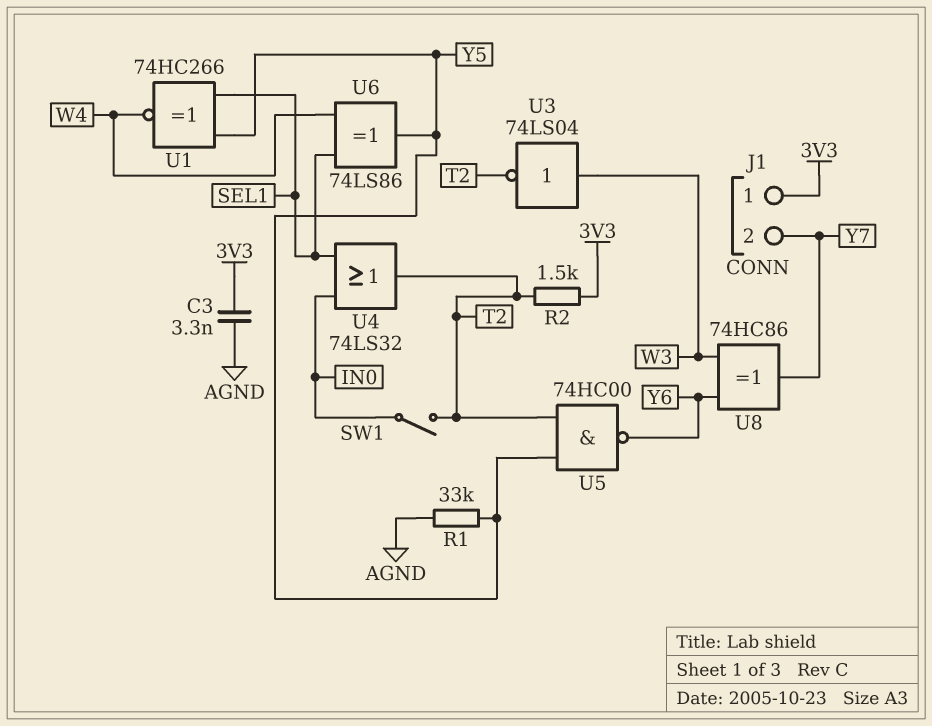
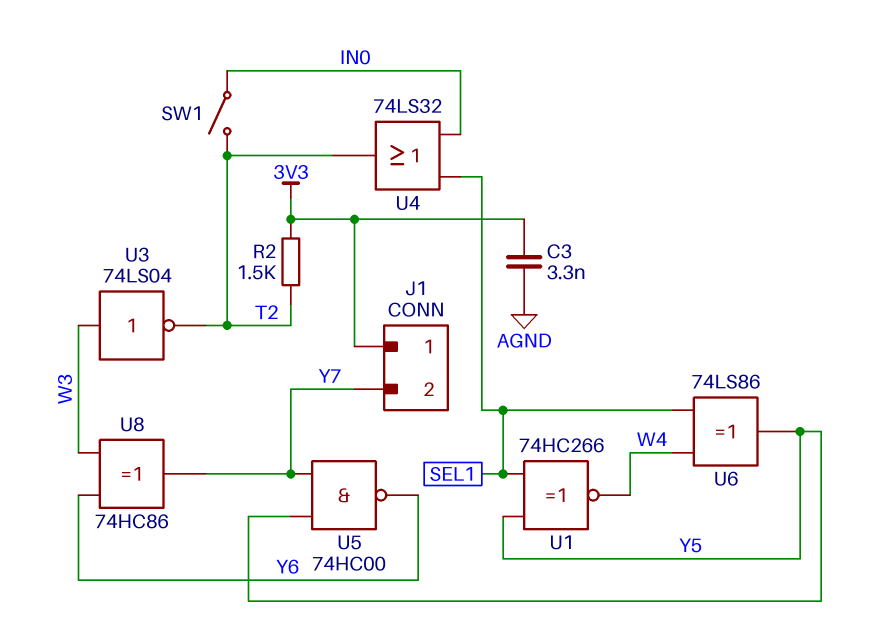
R1: 33k (AGND, Y5) -> none
U5: NAND 74HC00 (in T2, in Y5, out Y6) -> NAND 74HC00 (in Y5, in Y7, out Y6)

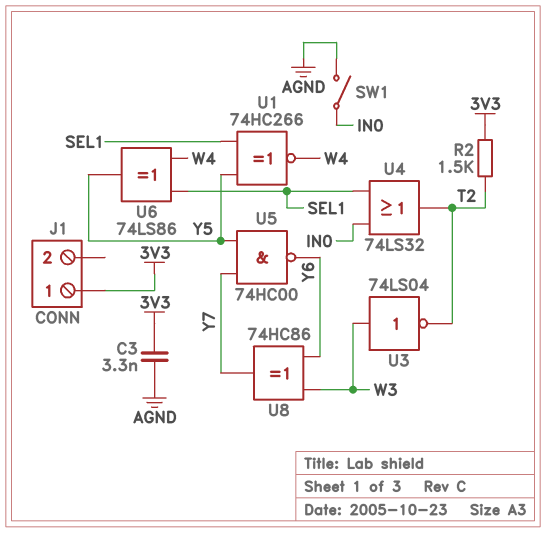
J1 pin 2: Y7 -> none
SW1: switch (IN0, T2) -> switch (AGND, IN0)

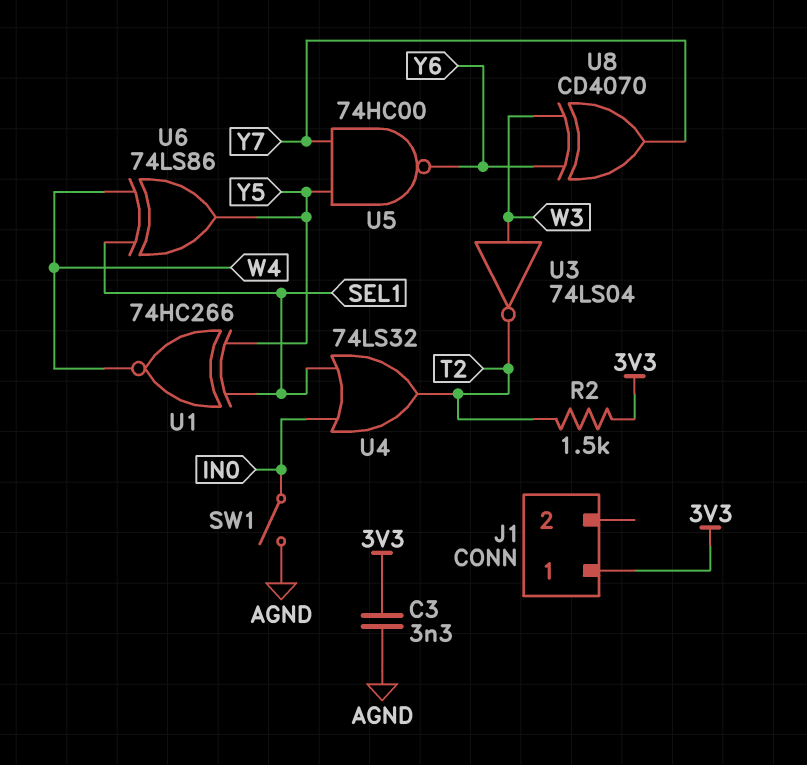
U8: XOR 74HC86 (in W3, in Y6, out Y7) -> XOR CD4070 (in W3, in Y6, out Y7)

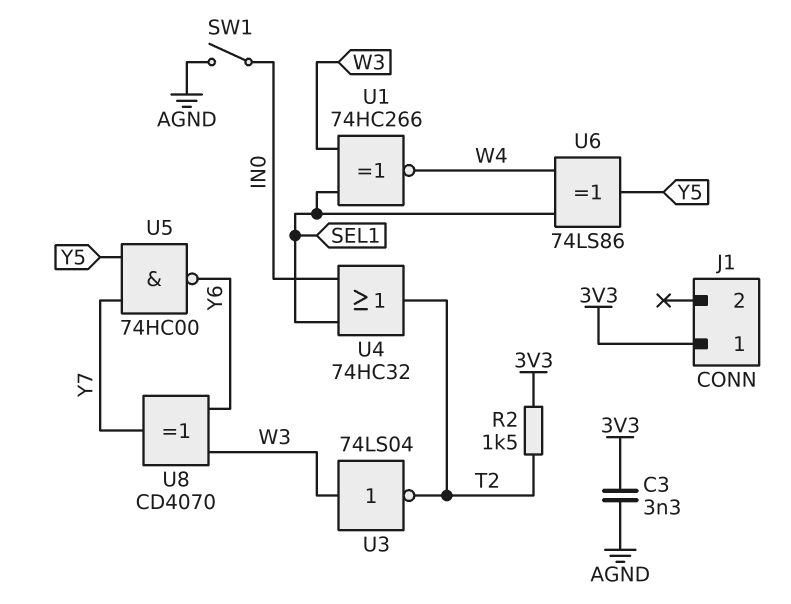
U1: XNOR 74HC266 (in SEL1, in Y5, out W4) -> XNOR 74HC266 (in SEL1, in W3, out W4)
U4: OR 74LS32 (in IN0, in SEL1, out T2) -> OR 74HC32 (in IN0, in SEL1, out T2)

